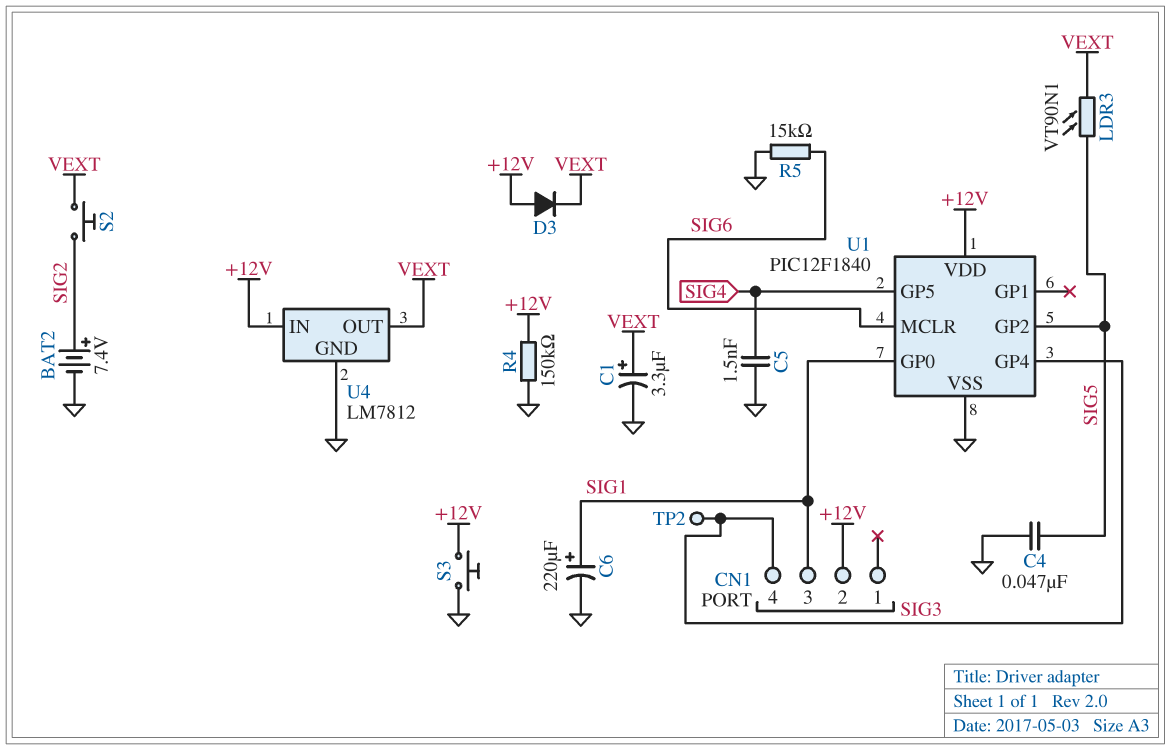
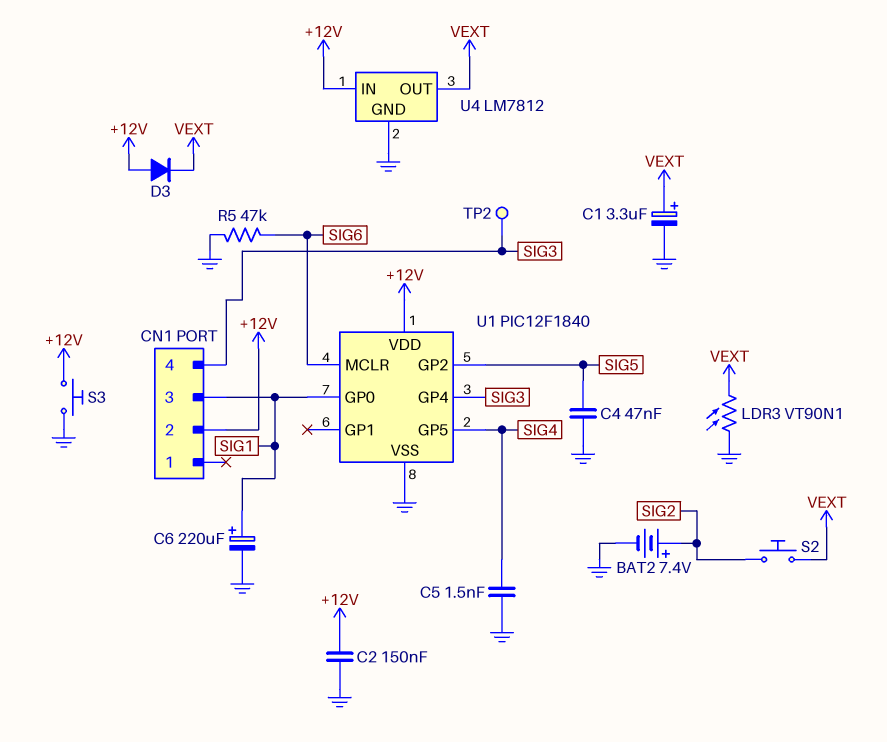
C2: none -> 150nF (+12V, GND)
LDR3: VT90N1 (SIG5, VEXT) -> VT90N1 (GND, VEXT)
R4: 150k (+12V, GND) -> none
R5: 15k (GND, SIG6) -> 47k (GND, SIG6)

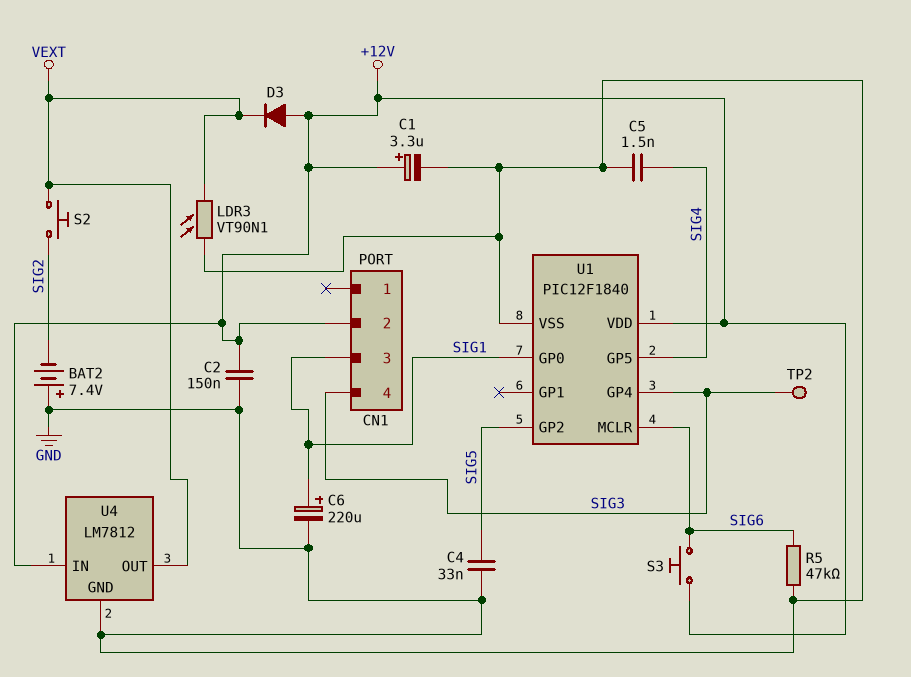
BAT2: 7.4V (plus SIG2, minus GND) -> 7.4V (plus GND, minus SIG2)
C1: 3.3uF (plus VEXT, minus GND) -> 3.3uF (plus +12V, minus GND)
C4: 47nF (GND, SIG5) -> 33nF (GND, SIG5)
S3: button (+12V, GND) -> button (+12V, SIG6)

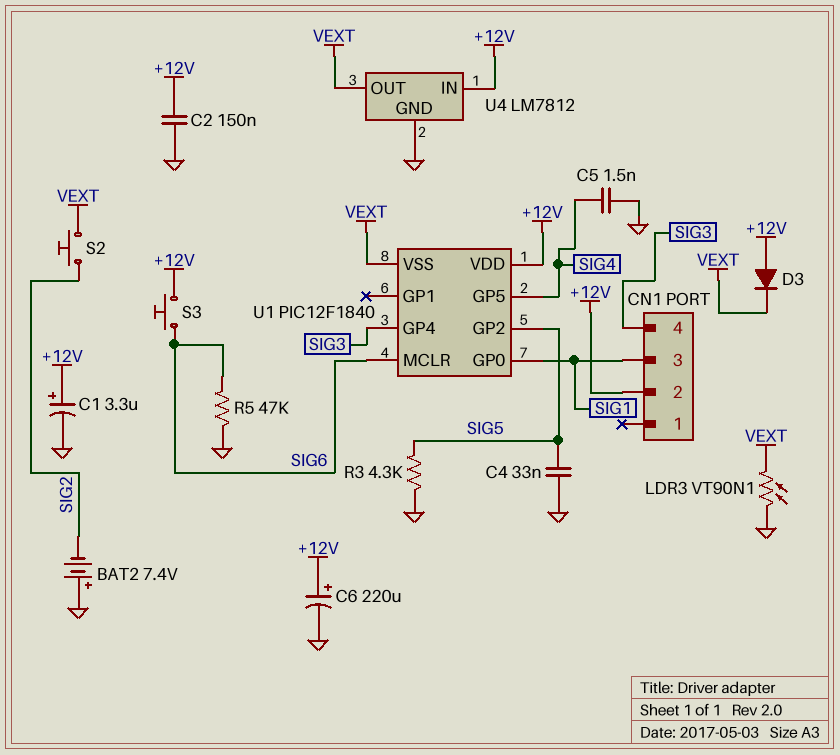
C6: 220uF (plus SIG1, minus GND) -> 220uF (plus +12V, minus GND)
R3: none -> 4.3k (GND, SIG5)
TP2: test point (SIG3) -> none
U1 pin VSS: GND -> VEXT

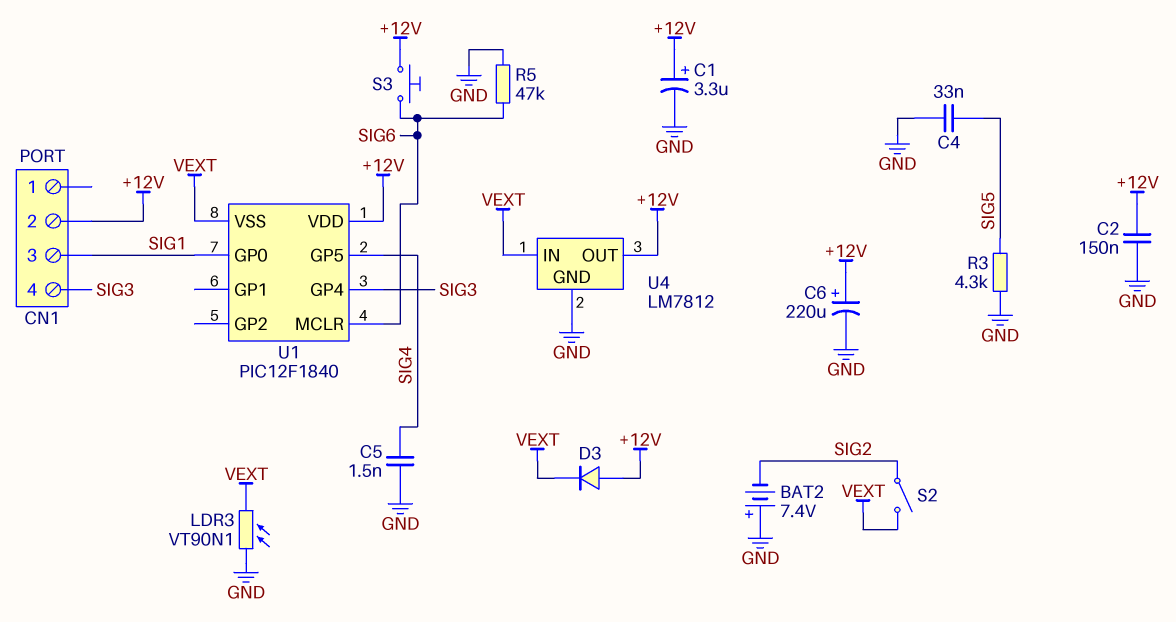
S2: button (SIG2, VEXT) -> switch (SIG2, VEXT)
U1 pin GP2: SIG5 -> none
U4 pin IN: +12V -> VEXT
U4 pin OUT: VEXT -> +12V

